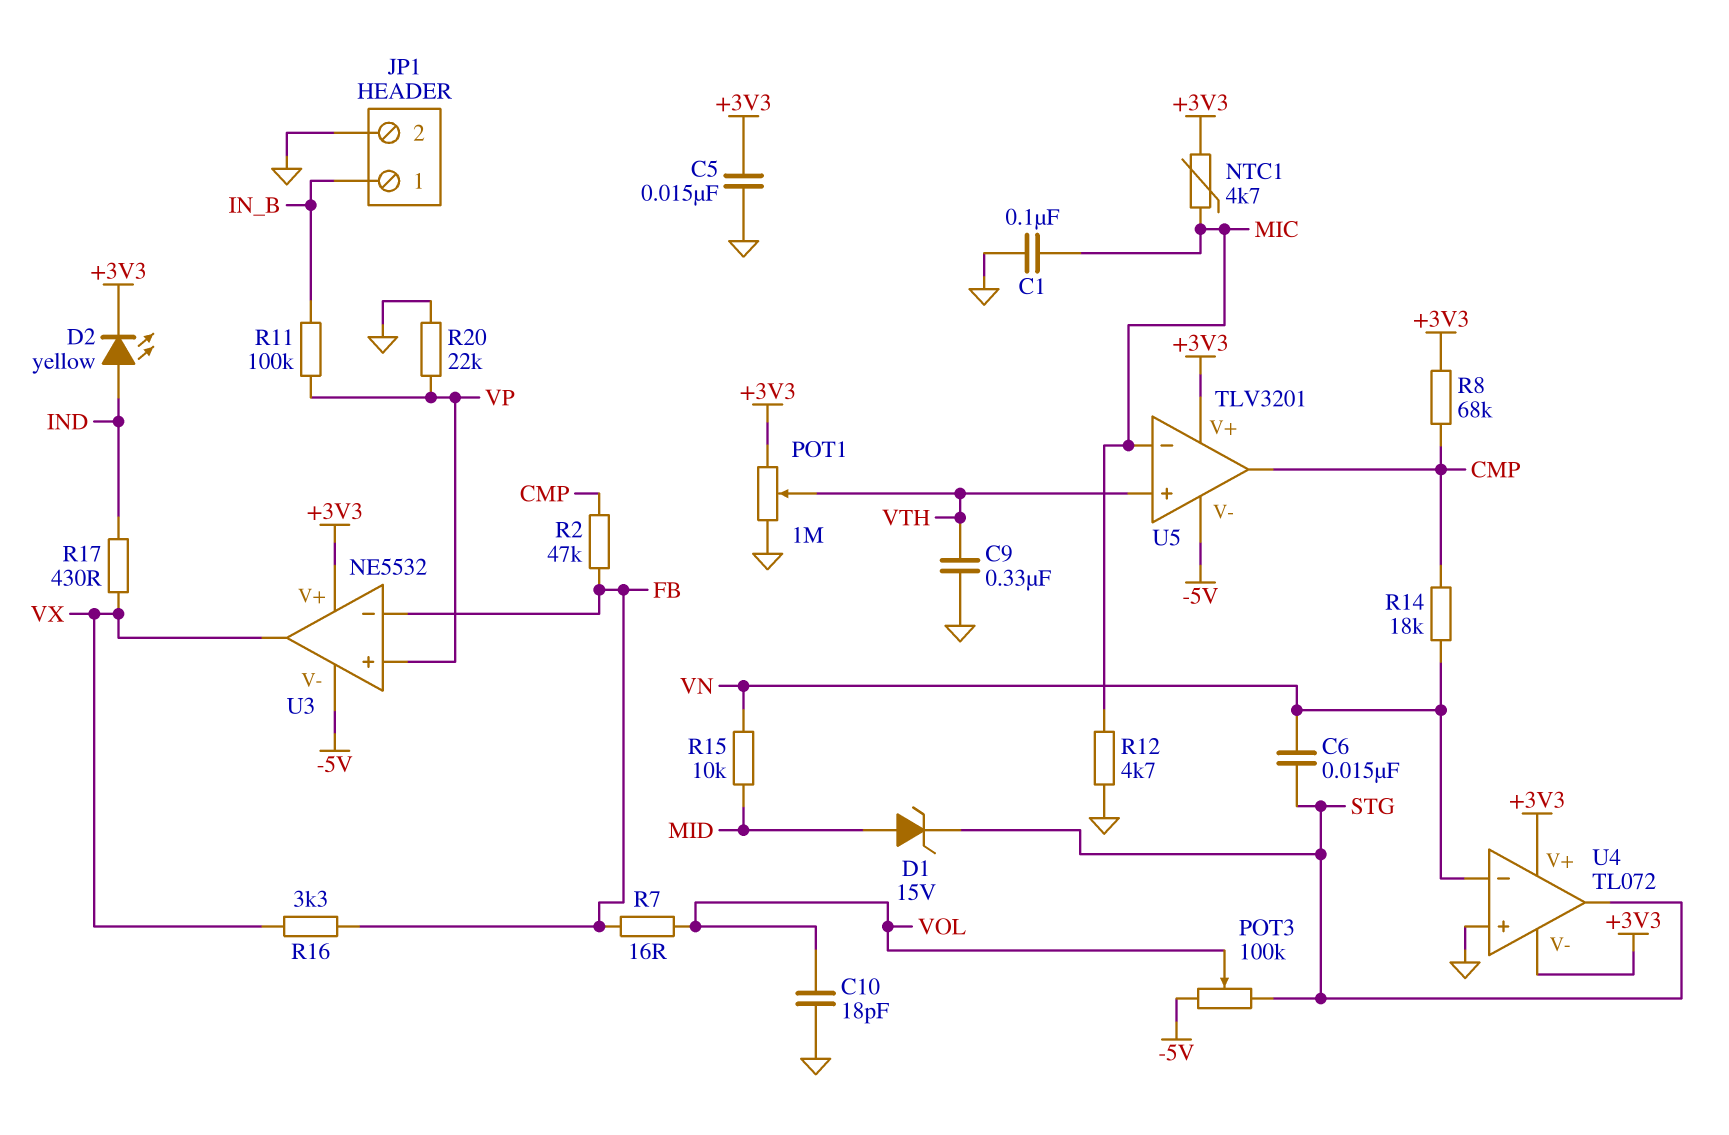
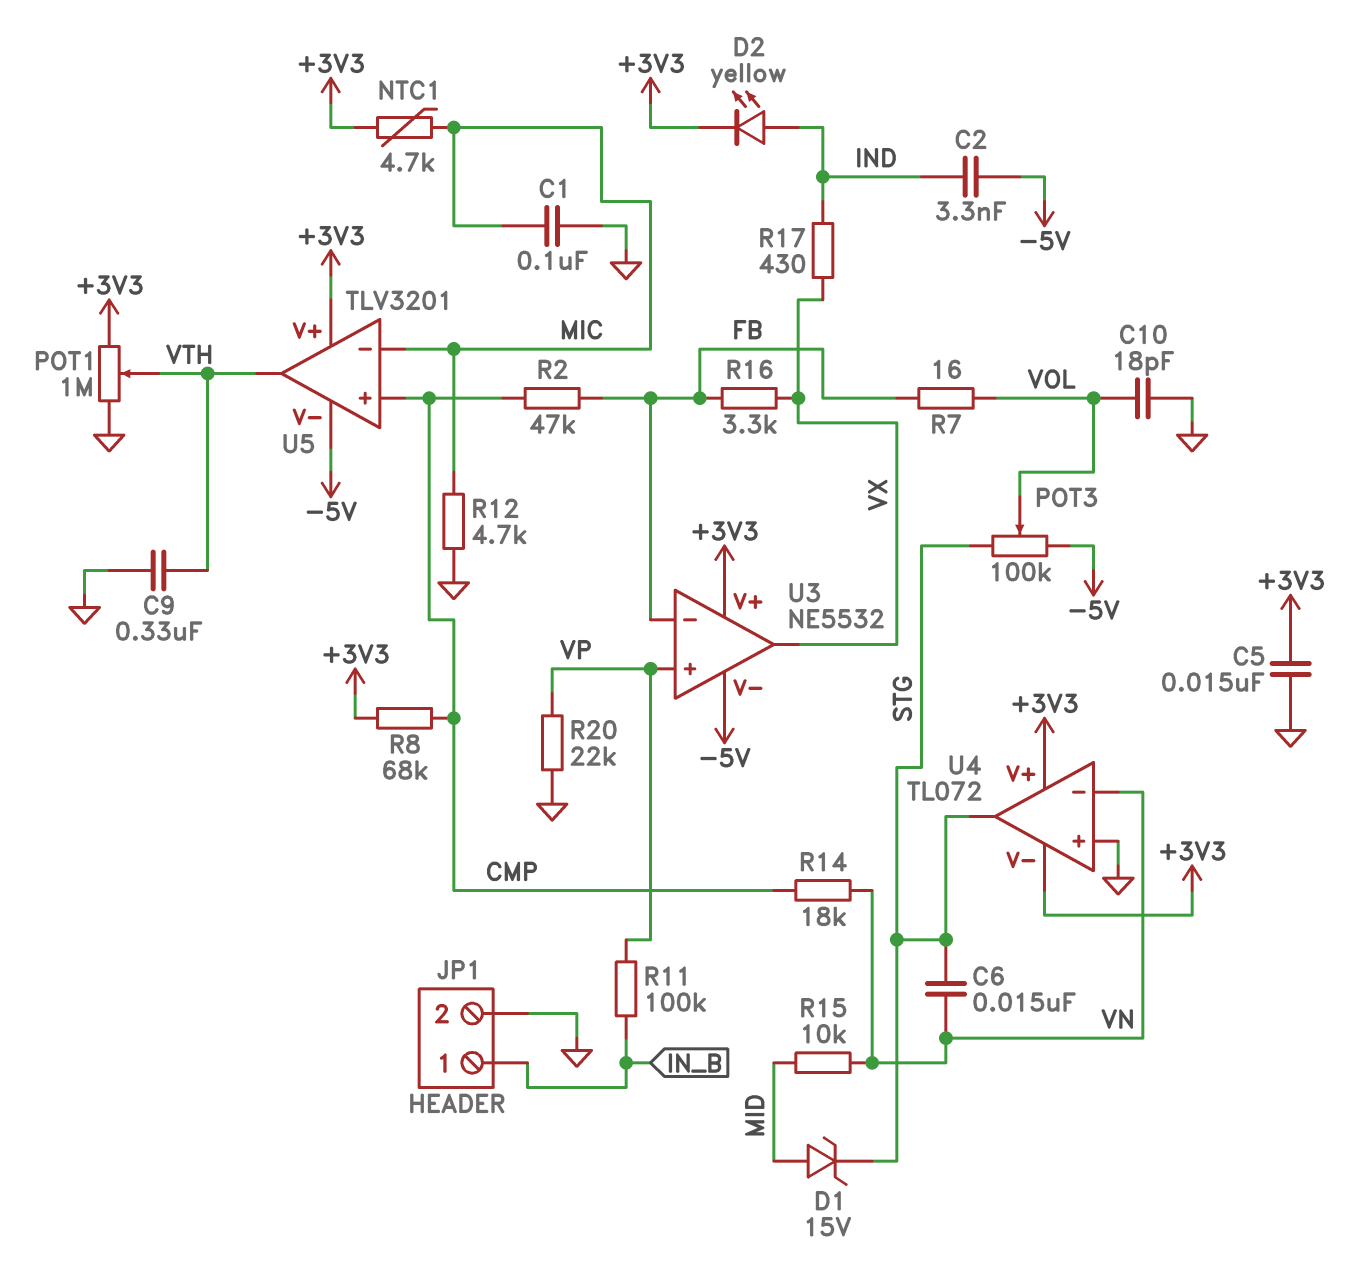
C2: none -> 3.3nF (-5V, IND)
U5 pin in+: VTH -> CMP
U5 pin out: CMP -> VTH

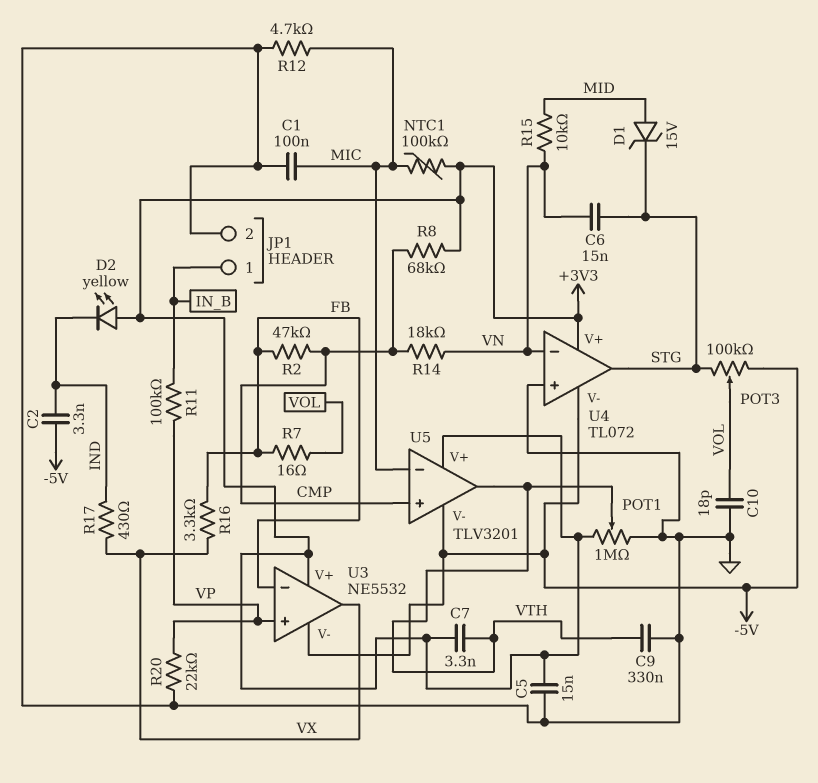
C7: none -> 3.3nF (+3V3, VTH)
D2: LED yellow (A IND, K +3V3) -> LED yellow (A +3V3, K IND)
NTC1: 4.7k (+3V3, MIC) -> 100k (+3V3, MIC)
U4 pin V-: +3V3 -> -5V

